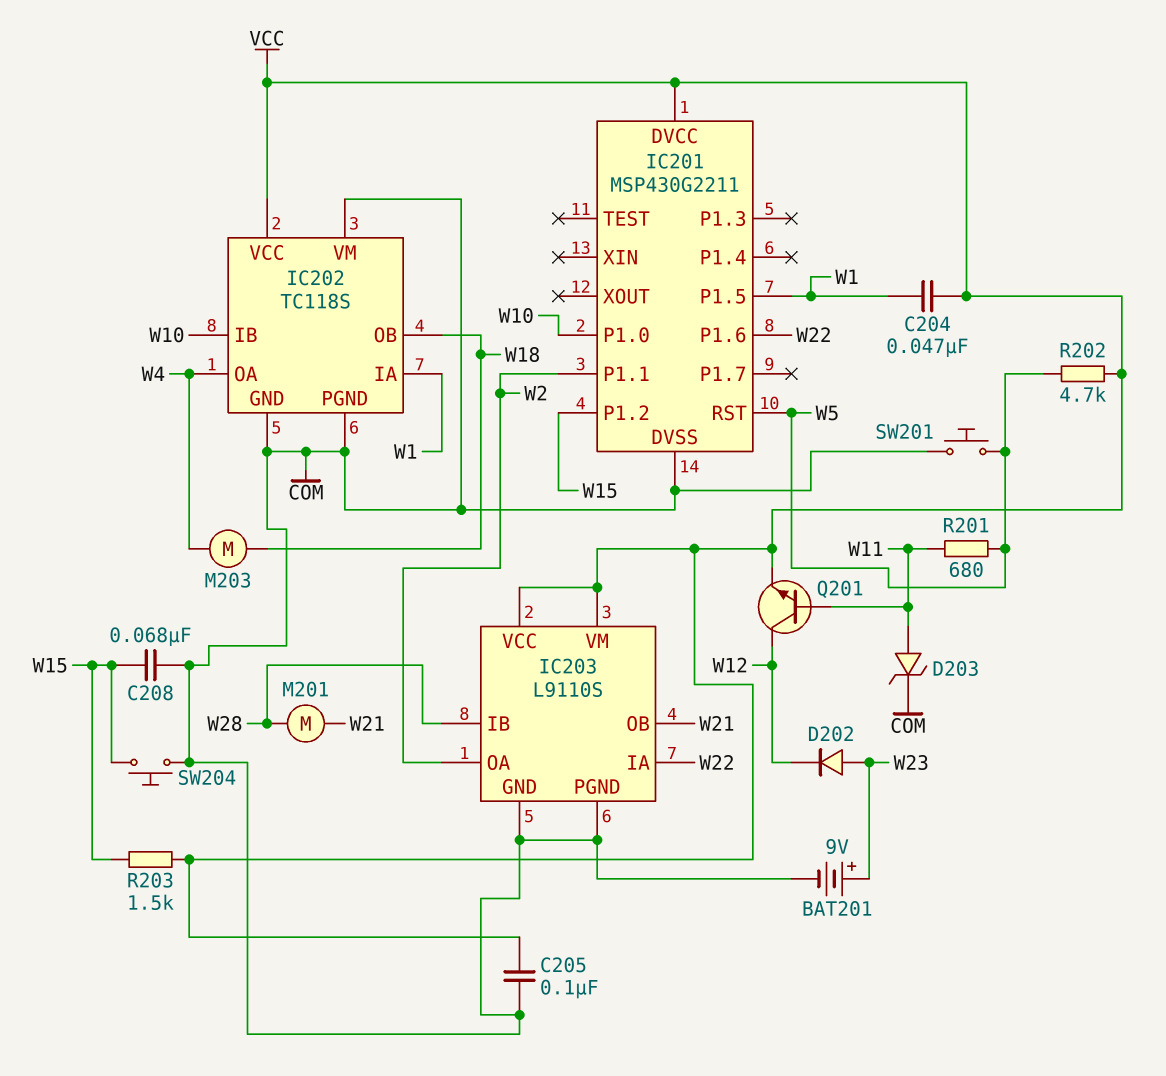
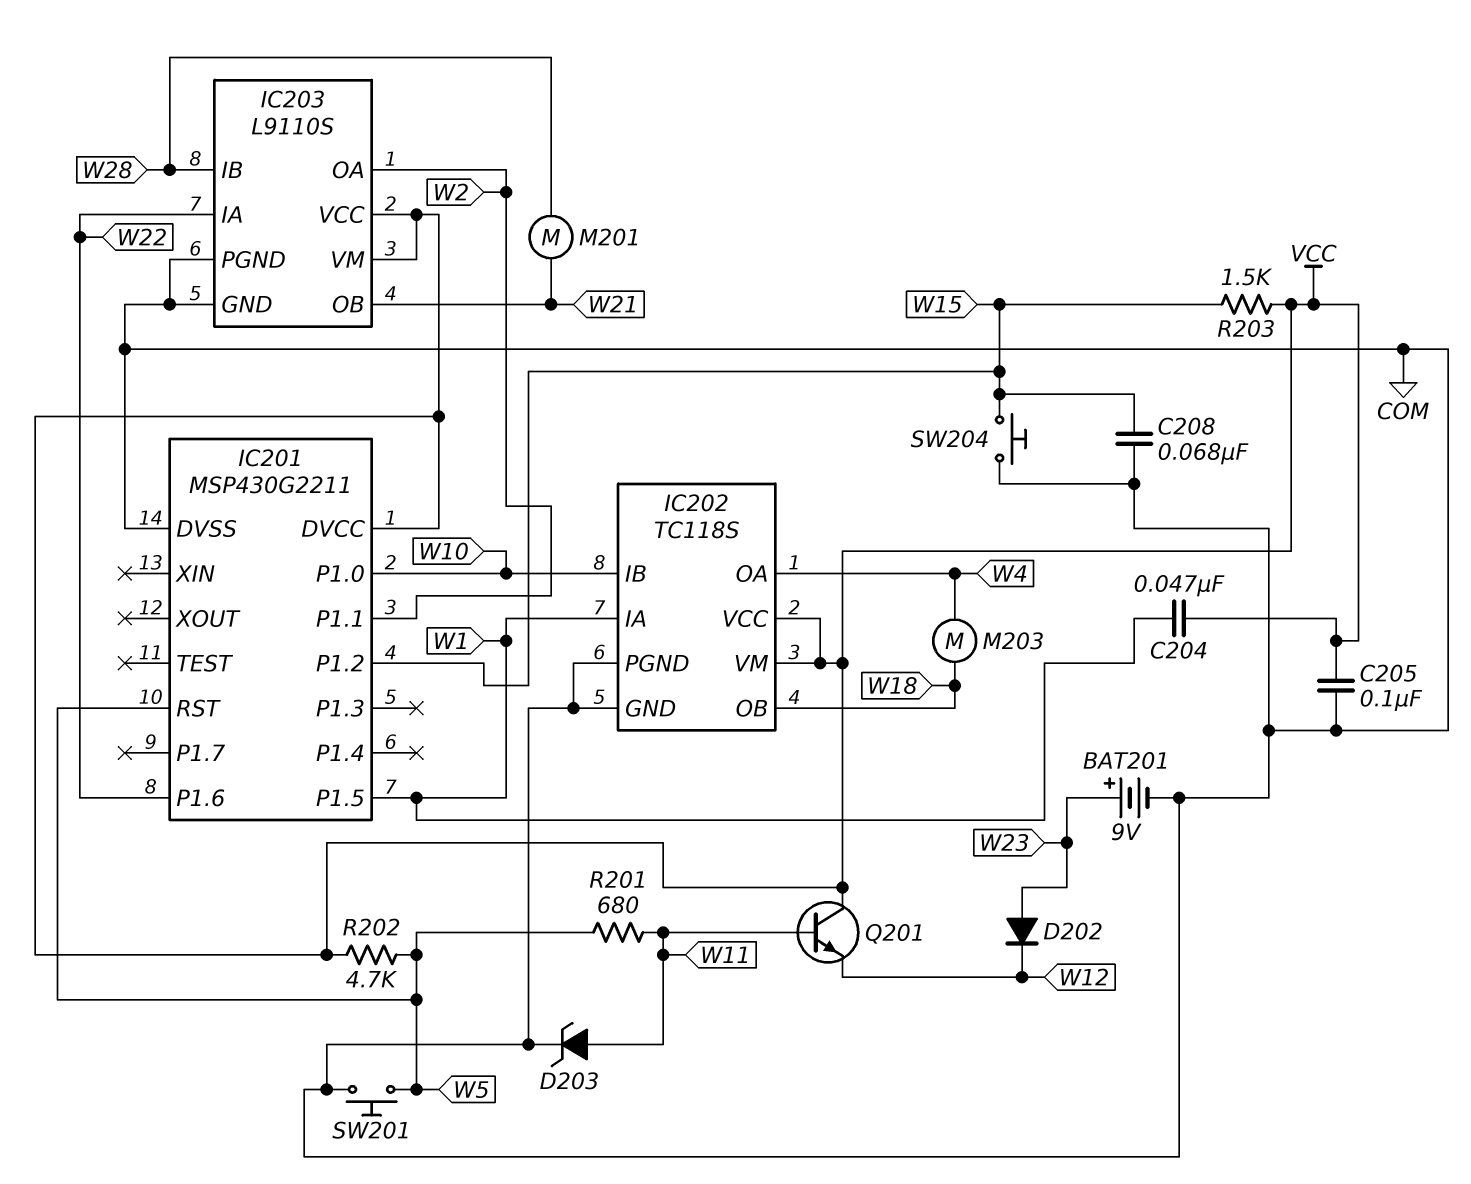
IC202 pin VM: COM -> VCC
Q201: NPN (B W11, C W12, E VCC) -> NPN (B W11, C VCC, E W12)

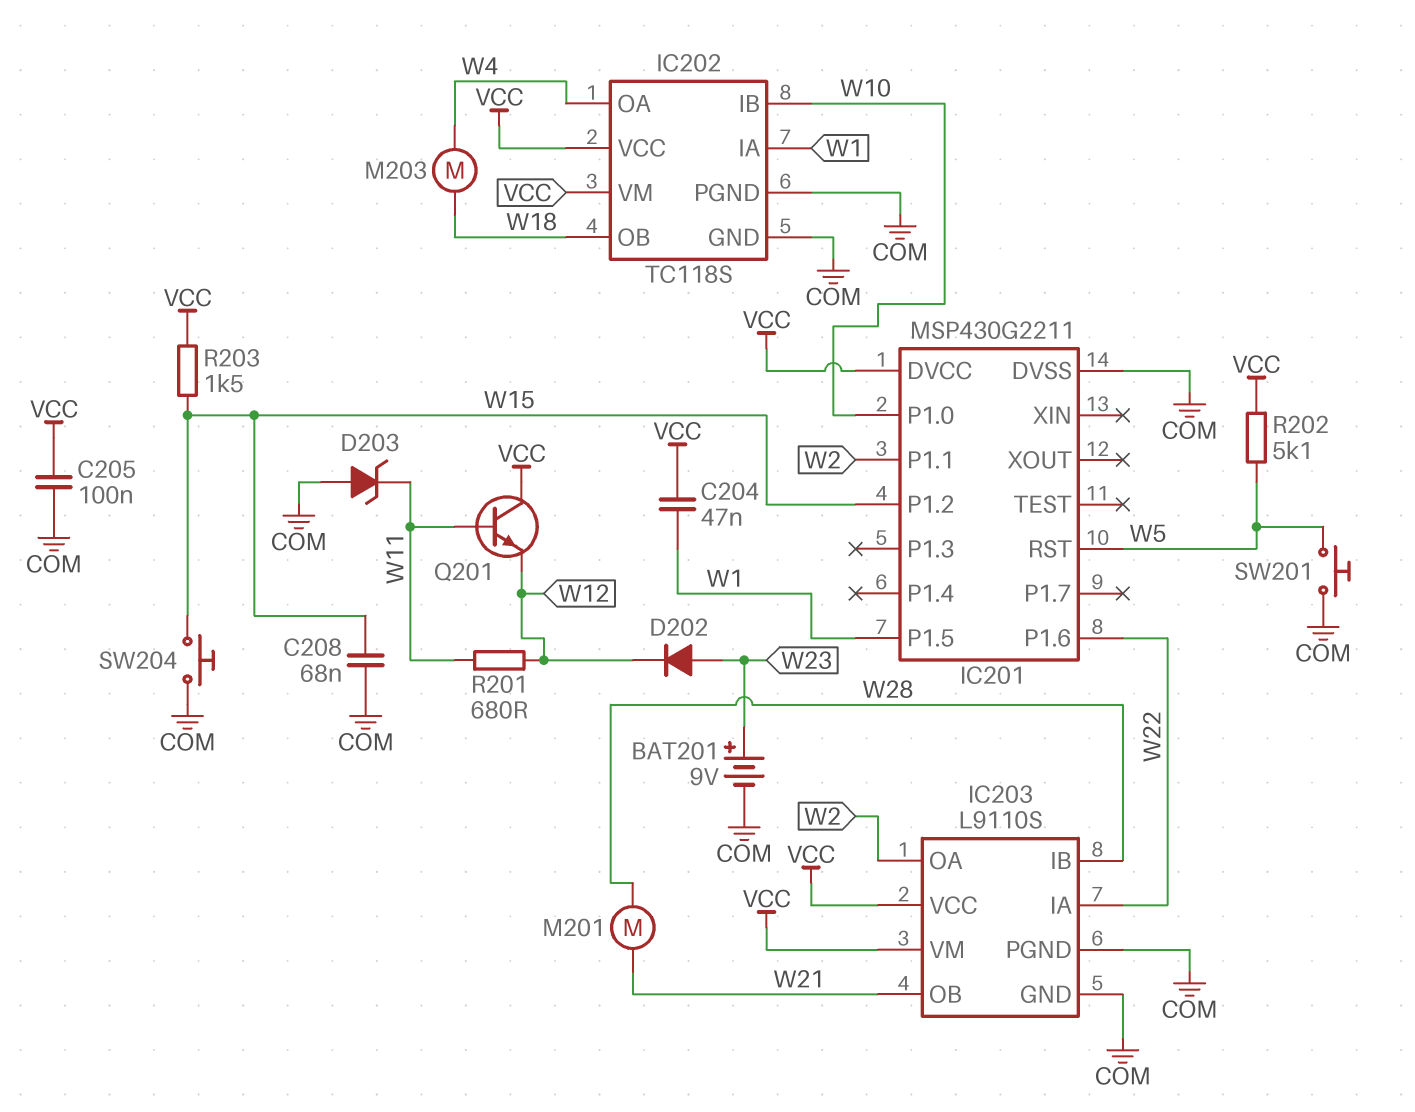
D203: zener (A W11, K COM) -> zener (A COM, K W11)
R201: 680 (W5, W11) -> 680 (W11, W12)
R202: 4.7k (VCC, W5) -> 5.1k (VCC, W5)

